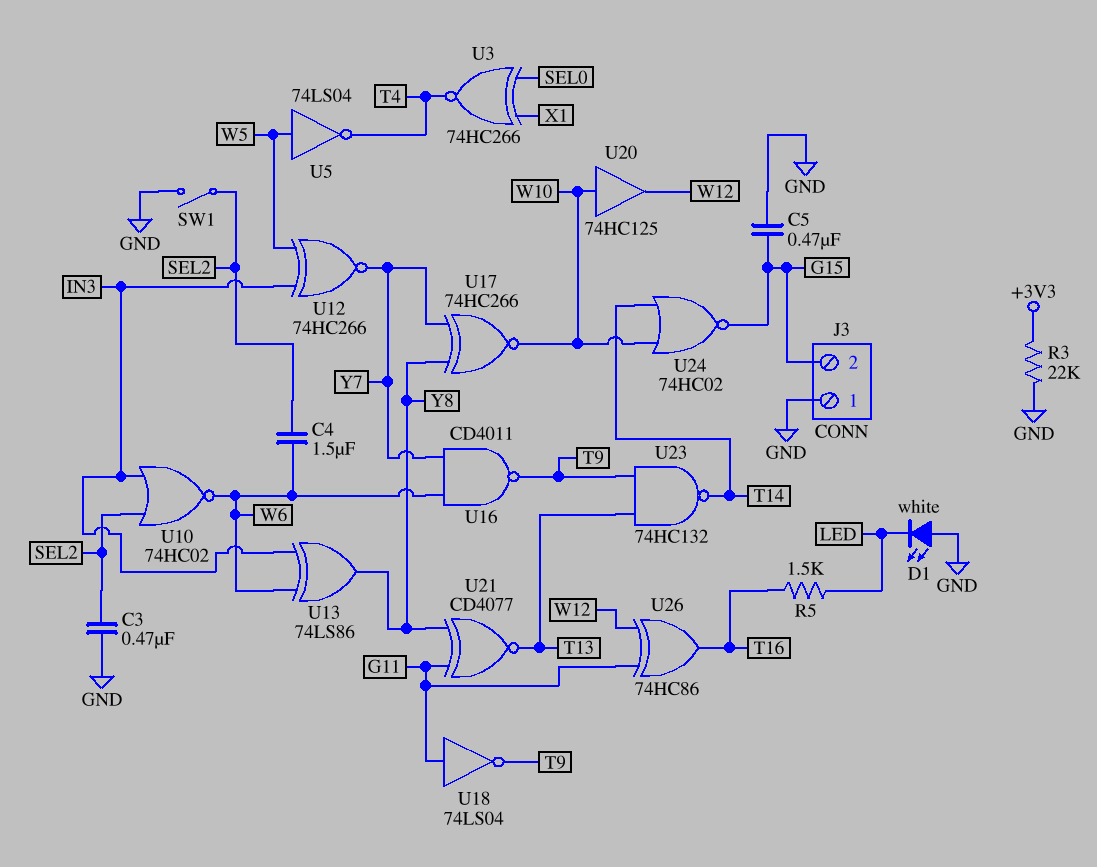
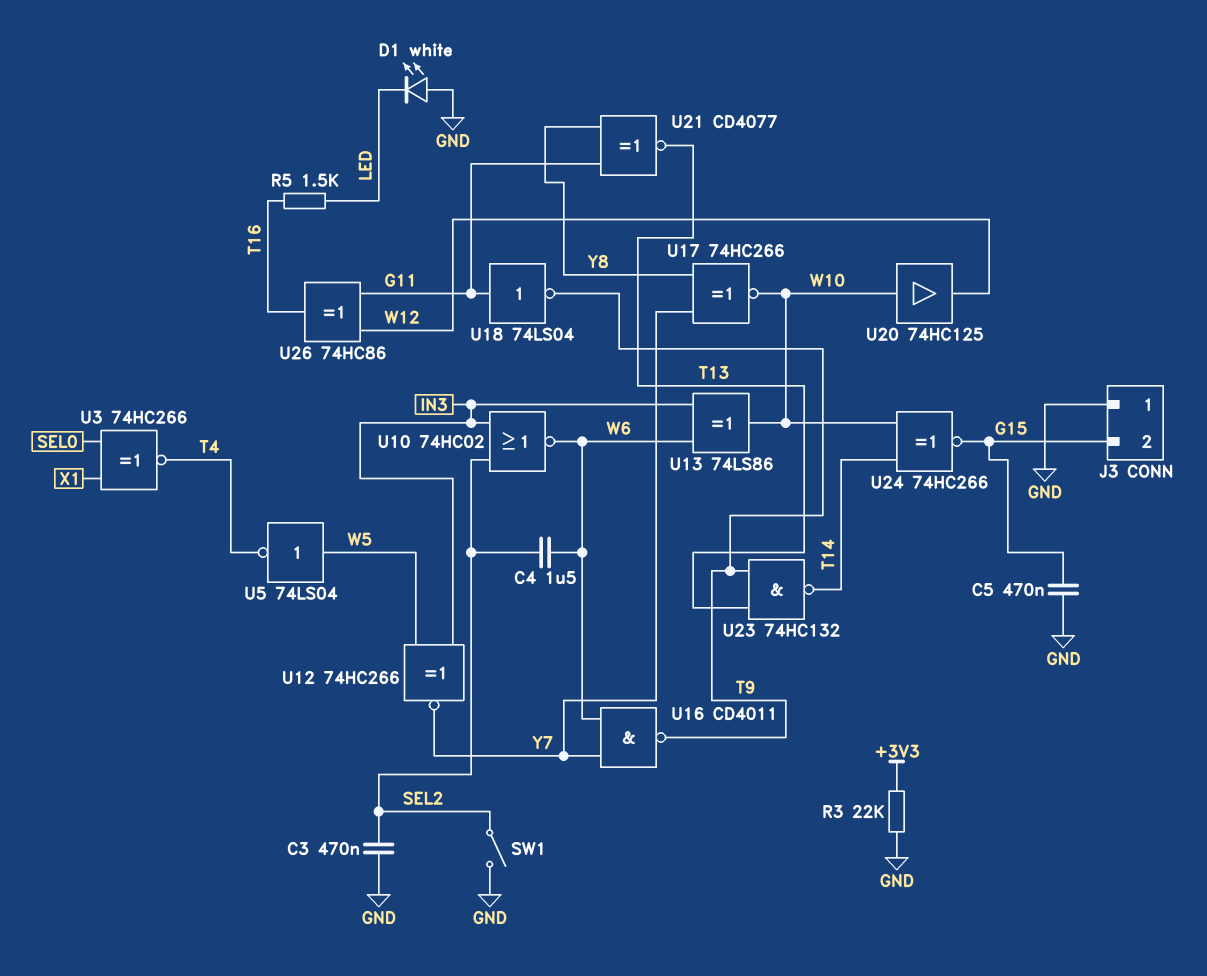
U13: XOR 74LS86 (in IN3, in W6, out Y8) -> XOR 74LS86 (in IN3, in W6, out W10)
U24: NOR 74HC02 (in T14, in W10, out G15) -> XNOR 74HC266 (in T14, in W10, out G15)

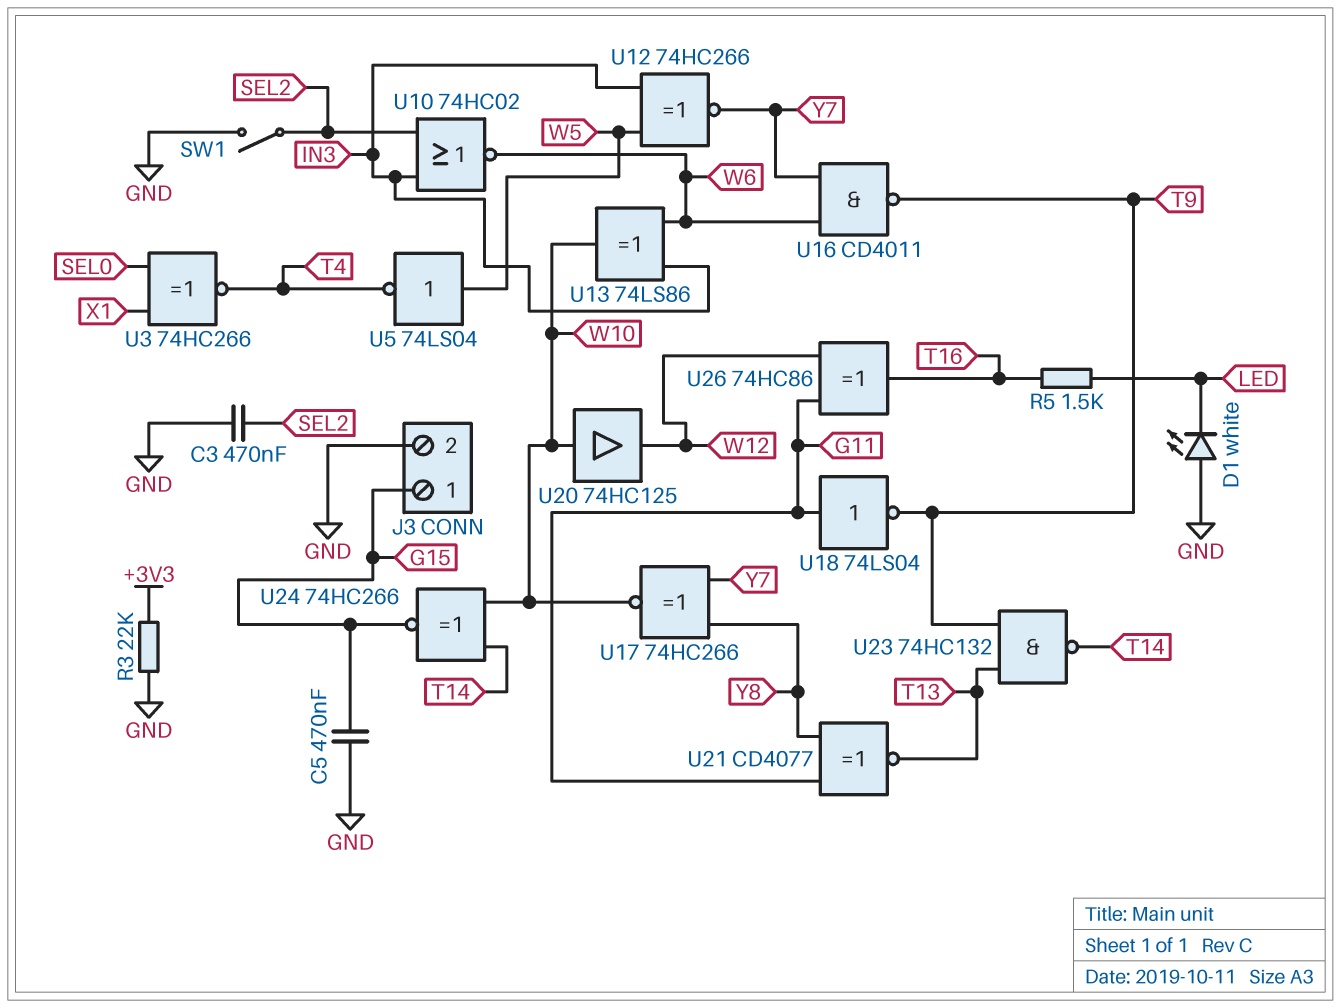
C4: 1.5uF (SEL2, W6) -> none
J3 pin 1: GND -> G15
J3 pin 2: G15 -> GND

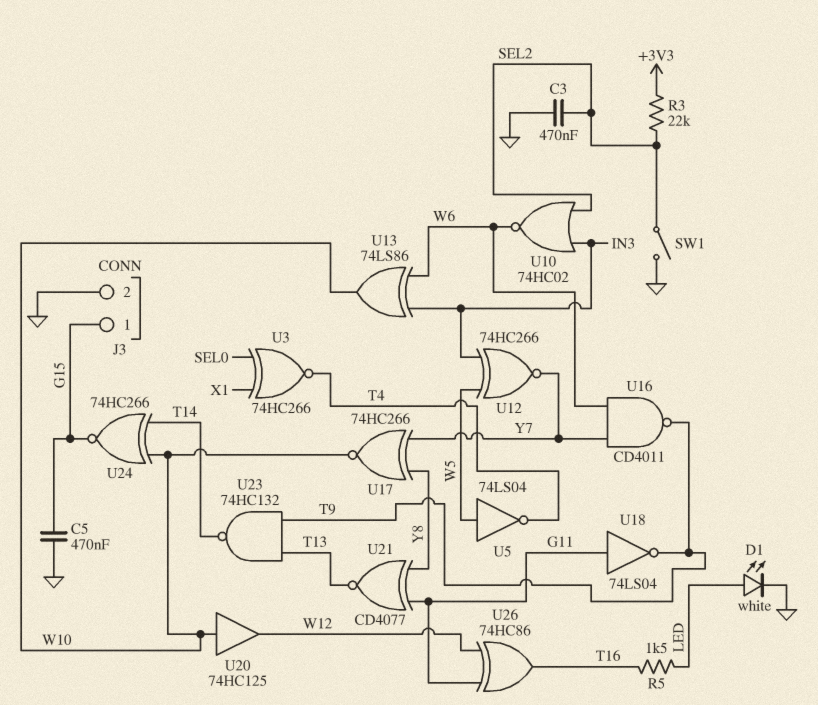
D1: LED white (A GND, K LED) -> LED white (A LED, K GND)
R3: 22k (+3V3, GND) -> 22k (+3V3, SEL2)

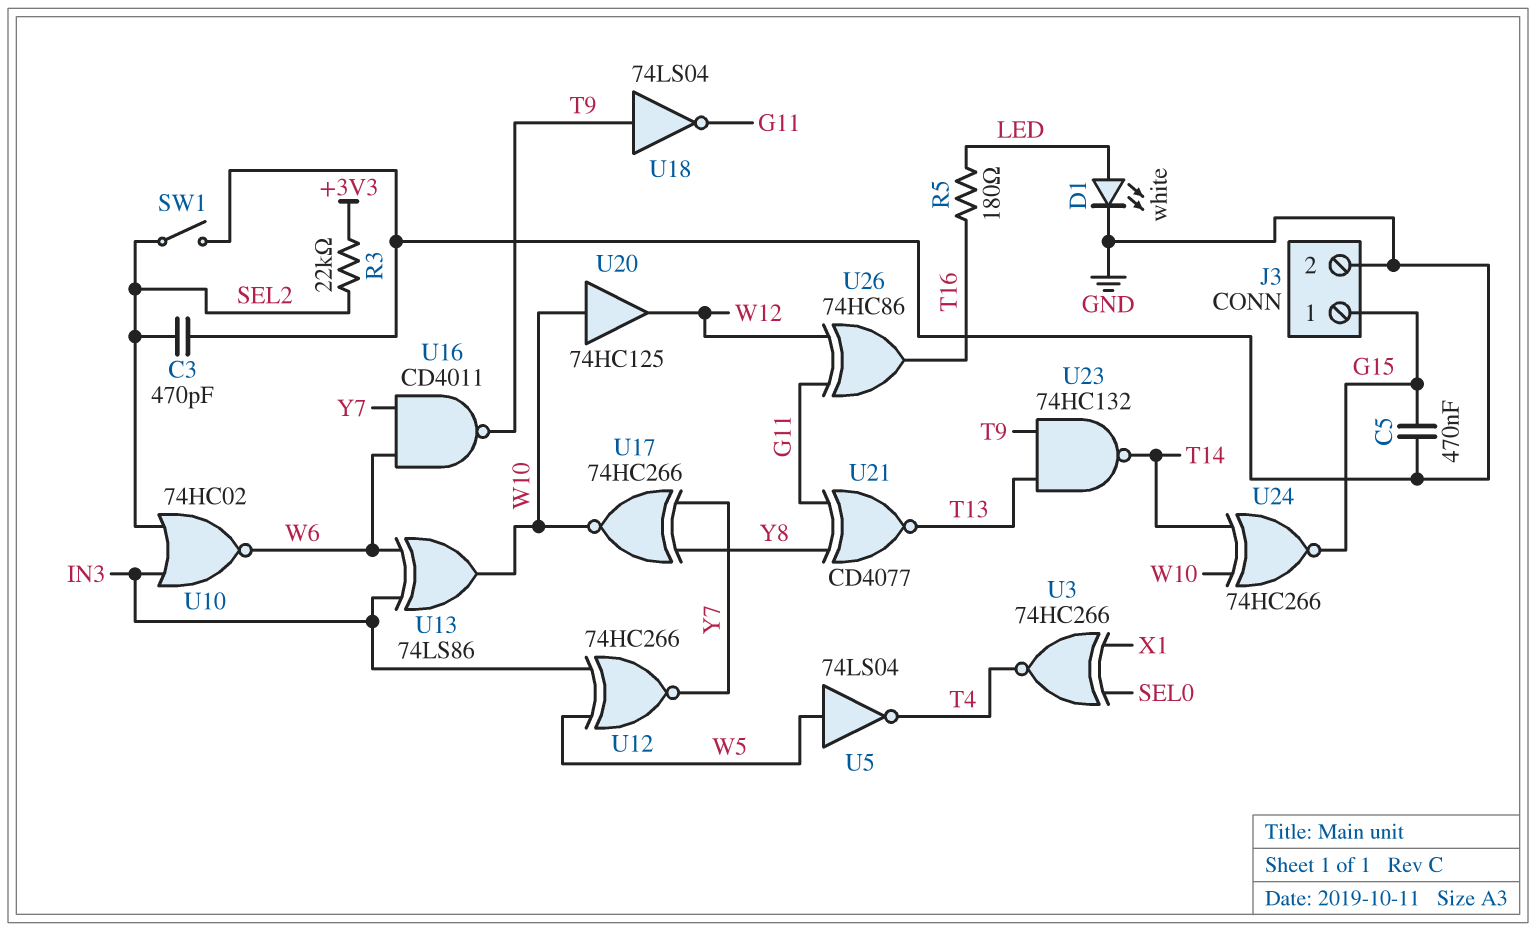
C3: 470nF (GND, SEL2) -> 470pF (GND, SEL2)
R5: 1.5k (LED, T16) -> 180 (LED, T16)
U18: NOT 74LS04 (in G11, out T9) -> NOT 74LS04 (in T9, out G11)

